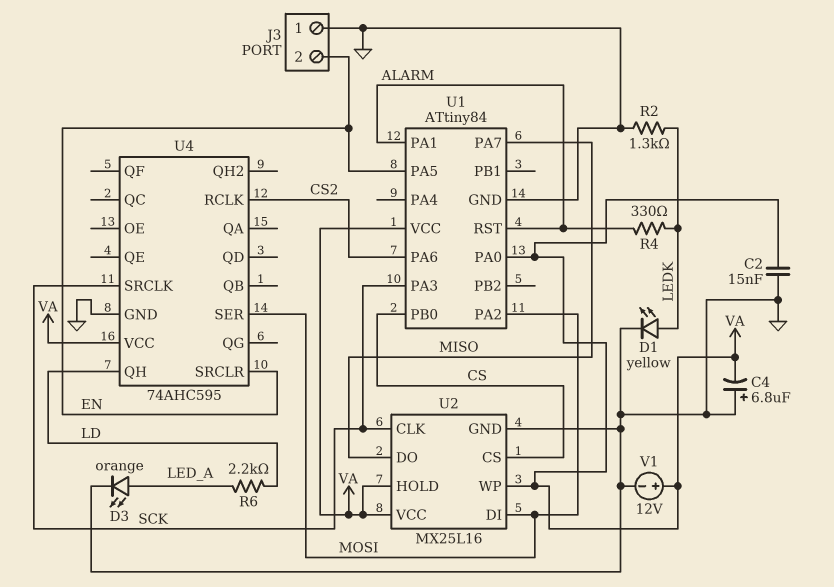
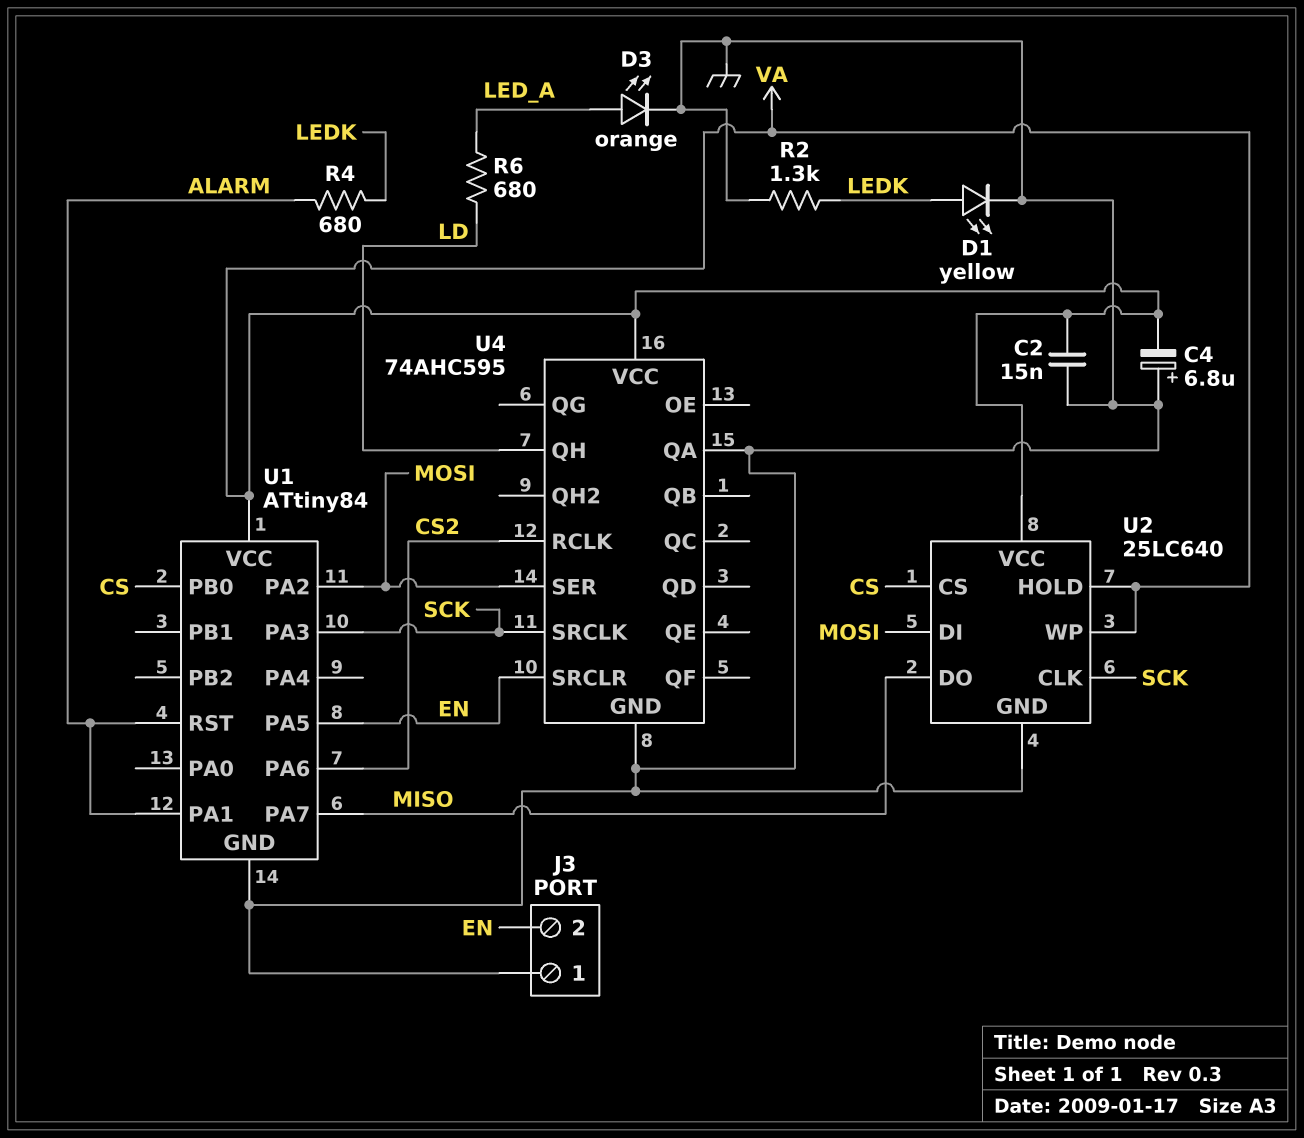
R4: 330 (ALARM, LEDK) -> 680 (ALARM, LEDK)
R6: 2.2k (LD, LED_A) -> 680 (LD, LED_A)
U1 pin PA0: VA -> none
U2: MX25L16 -> 25LC640
U4 pin QA: none -> GND
V1: 12V (plus VA, minus GND) -> none

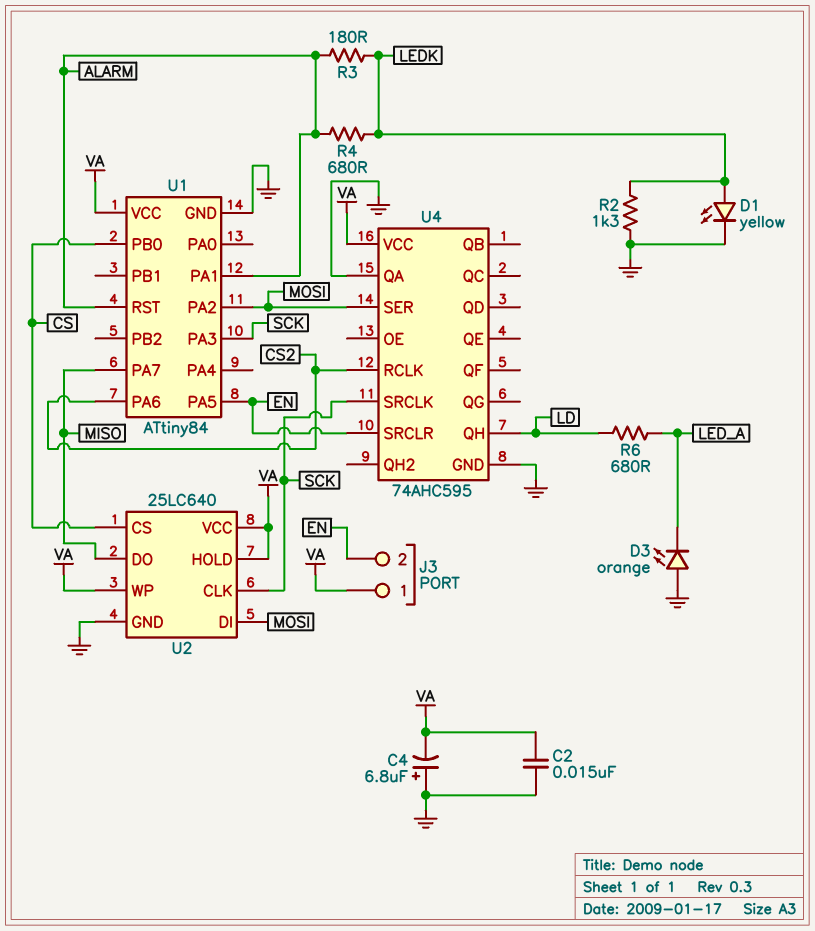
D3: LED orange (A LED_A, K GND) -> LED orange (A GND, K LED_A)
J3 pin 1: GND -> VA
R3: none -> 180 (ALARM, LEDK)

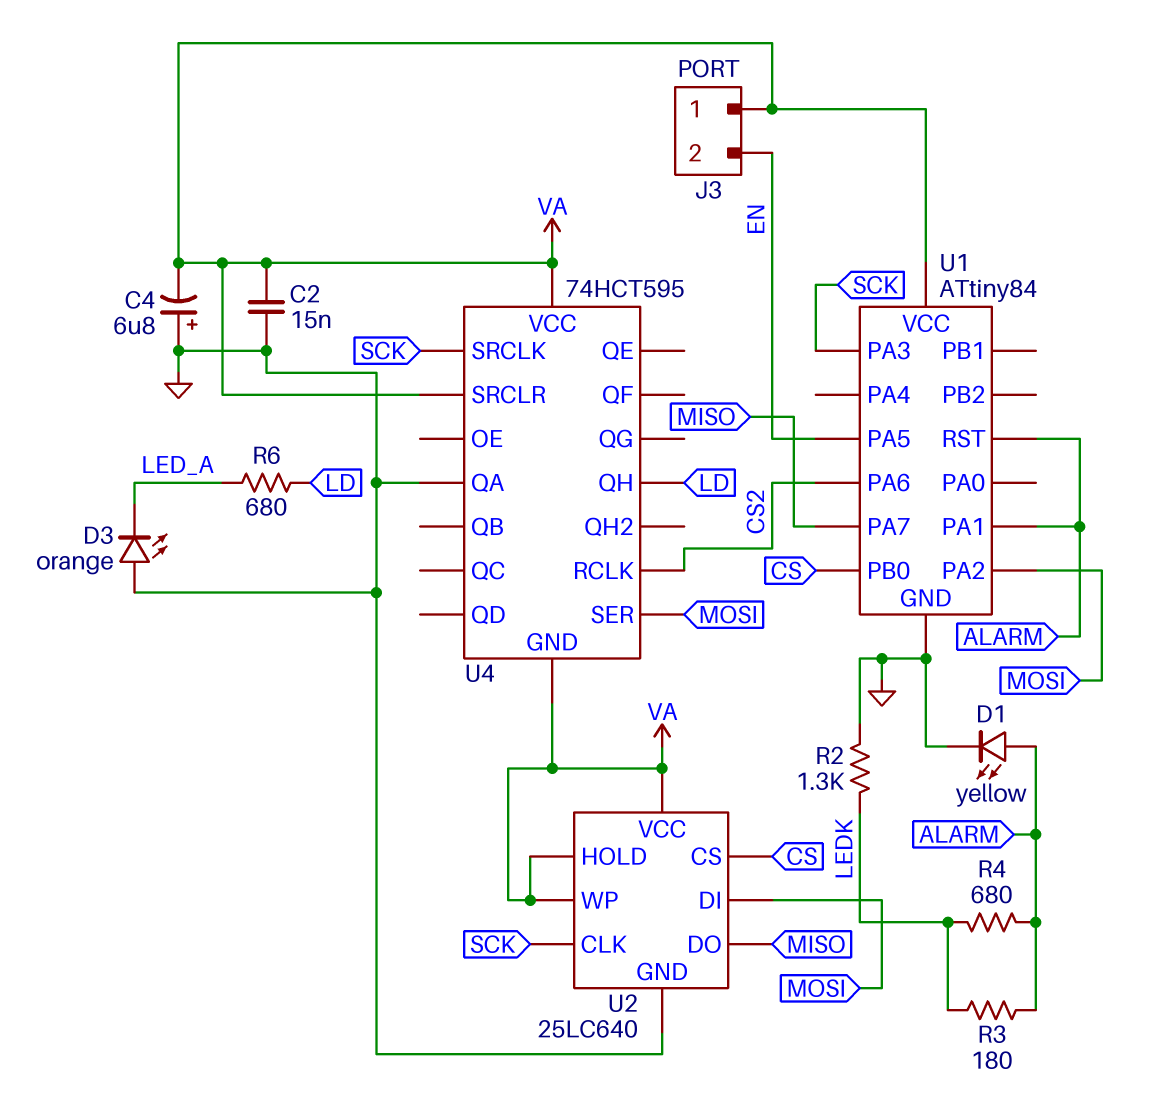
D1: LED yellow (A LEDK, K GND) -> LED yellow (A ALARM, K GND)
U4: 74AHC595 -> 74HCT595
U4 pin GND: GND -> VA
U4 pin SRCLR: EN -> VA

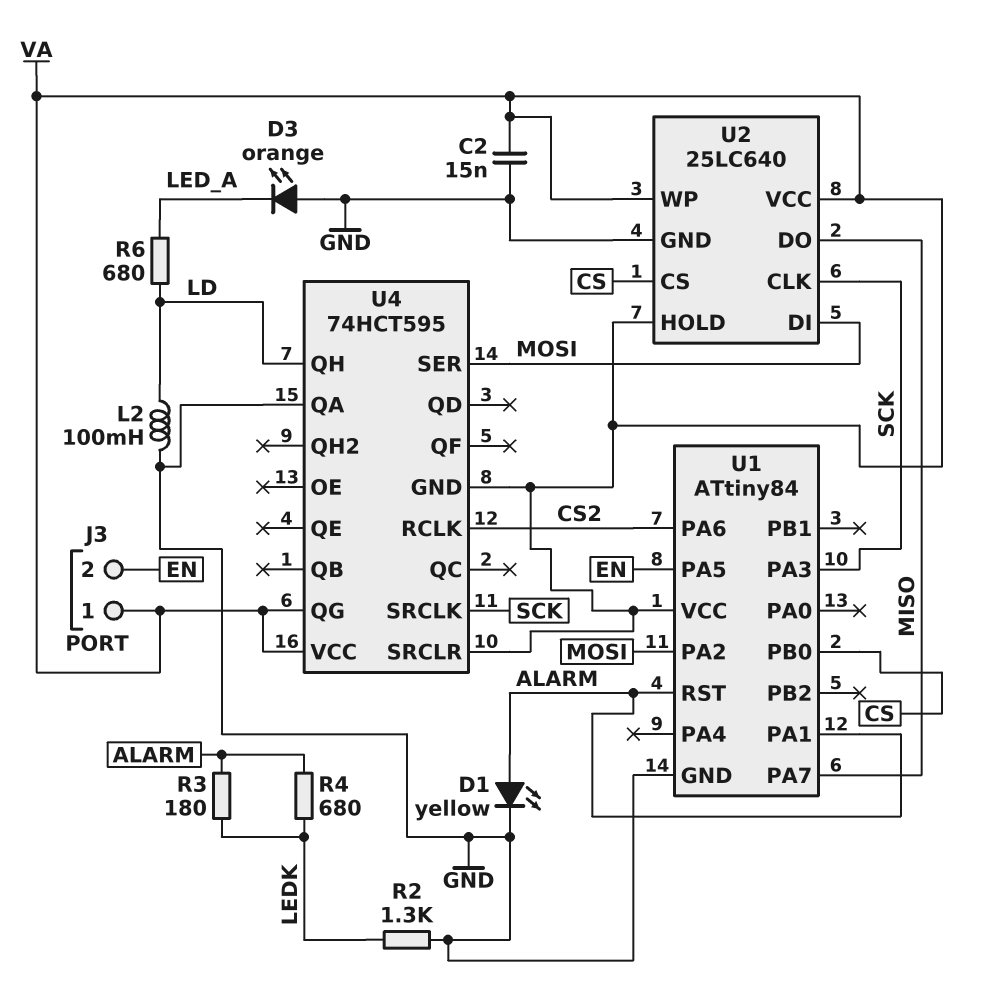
C4: 6.8uF (plus GND, minus VA) -> none
L2: none -> 100mH (GND, LD)
U4 pin QG: none -> VA

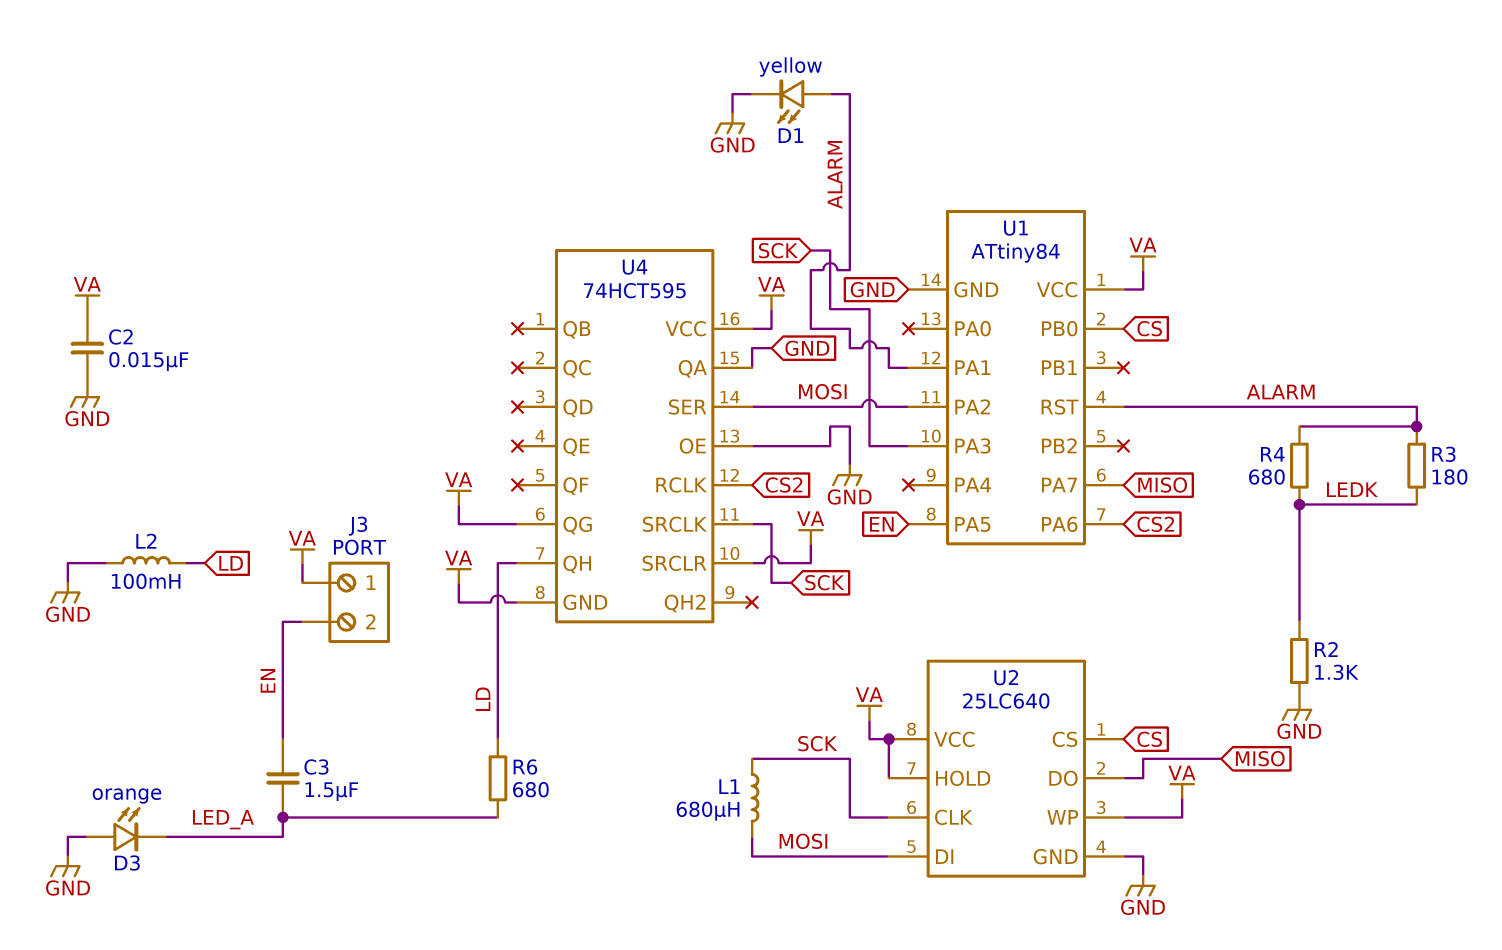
C3: none -> 1.5uF (EN, LED_A)
L1: none -> 680uH (MOSI, SCK)
U4 pin OE: none -> GND

